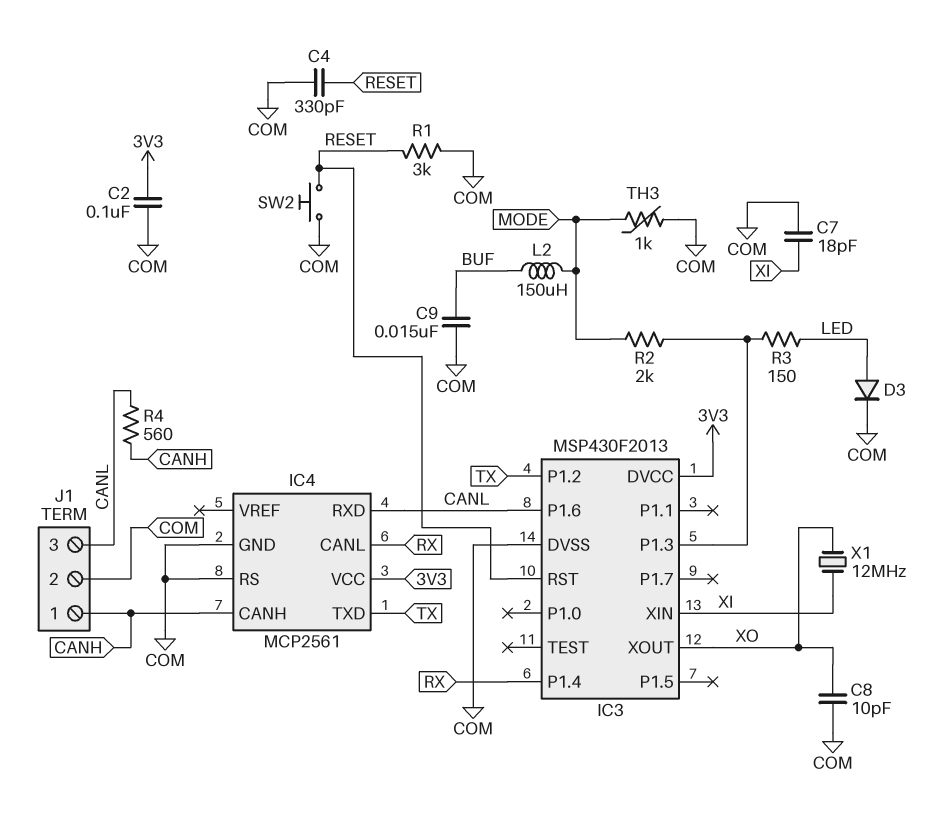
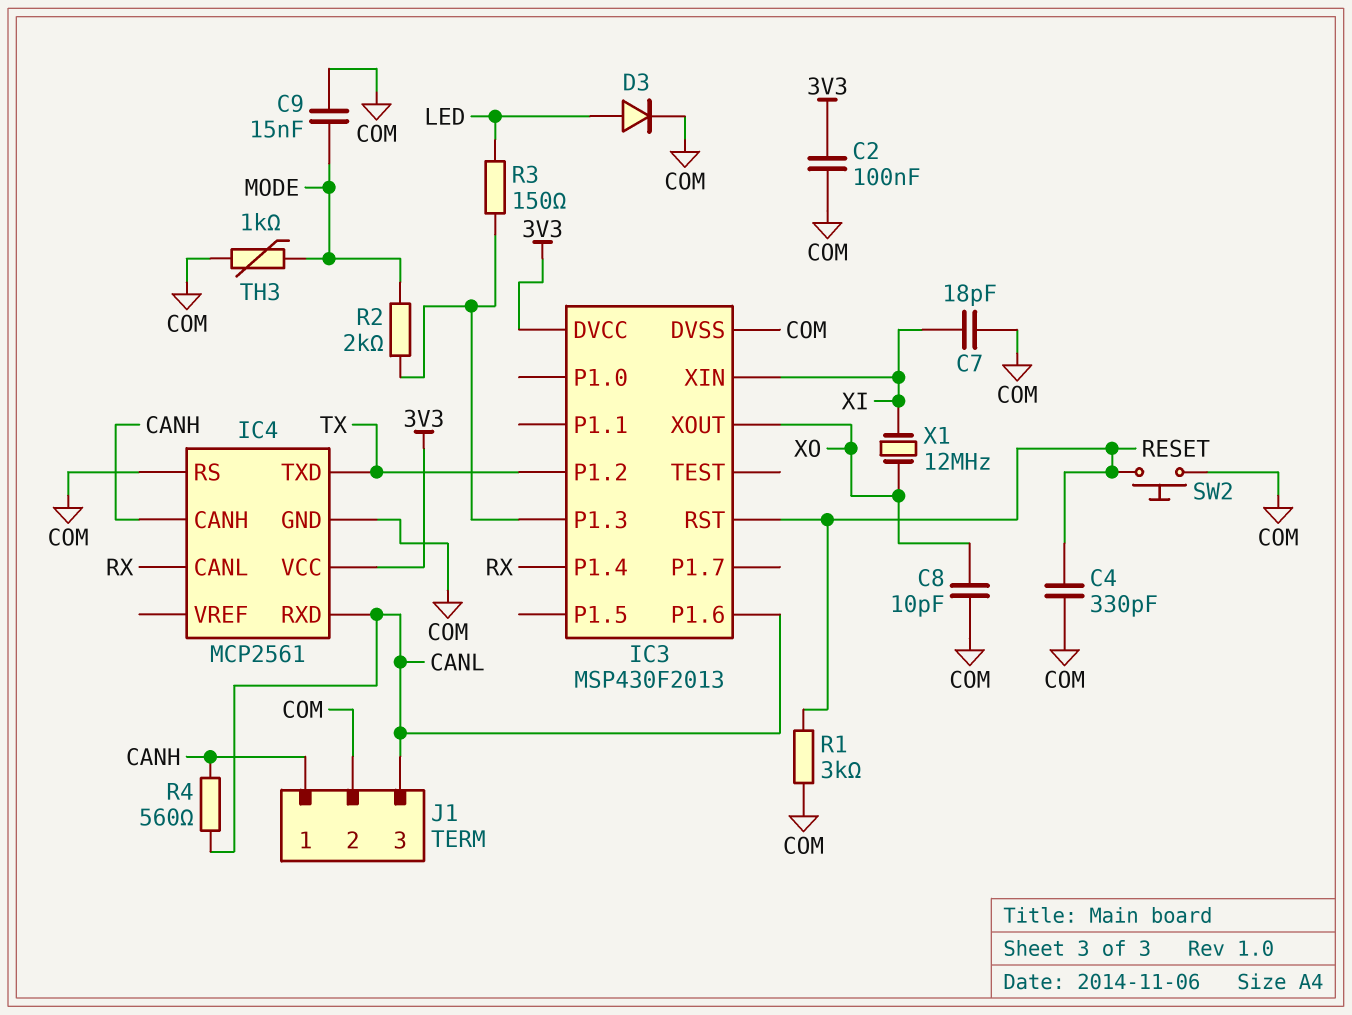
C9: 15nF (BUF, COM) -> 15nF (COM, MODE)
L2: 150uH (BUF, MODE) -> none

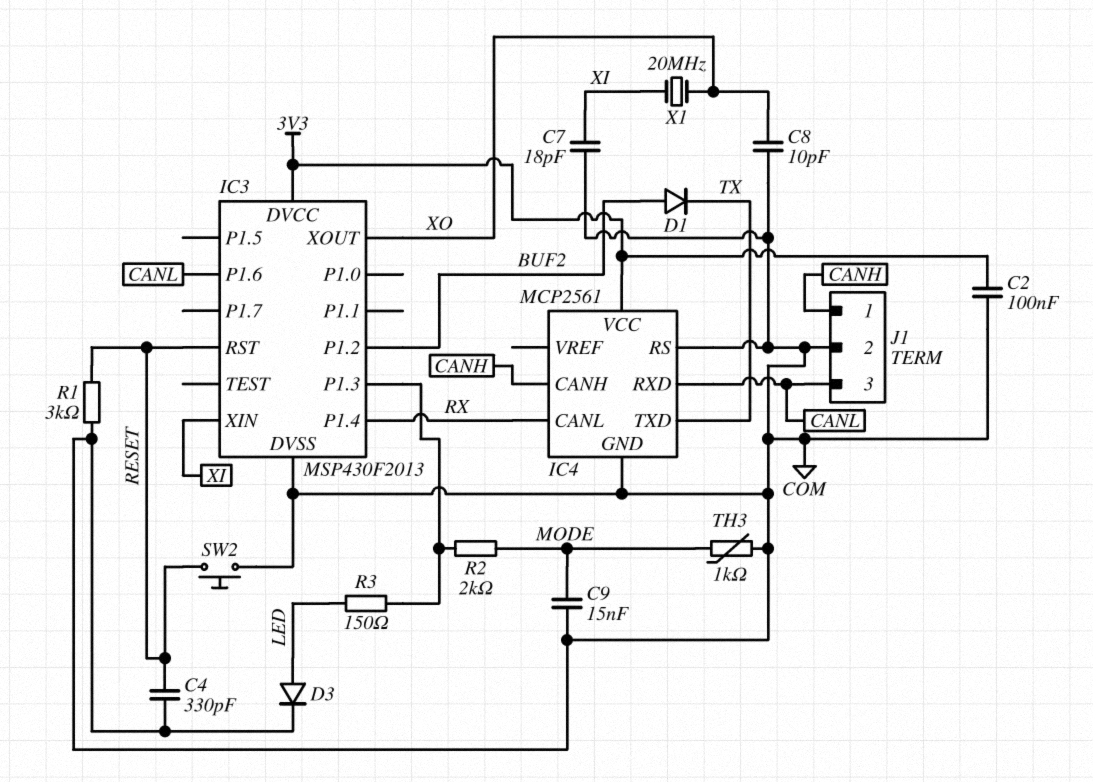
D1: none -> diode (A BUF2, K TX)
IC3 pin P1.2: TX -> BUF2
R4: 560 (CANH, CANL) -> none
X1: 12MHz (XI, XO) -> 20MHz (XI, XO)

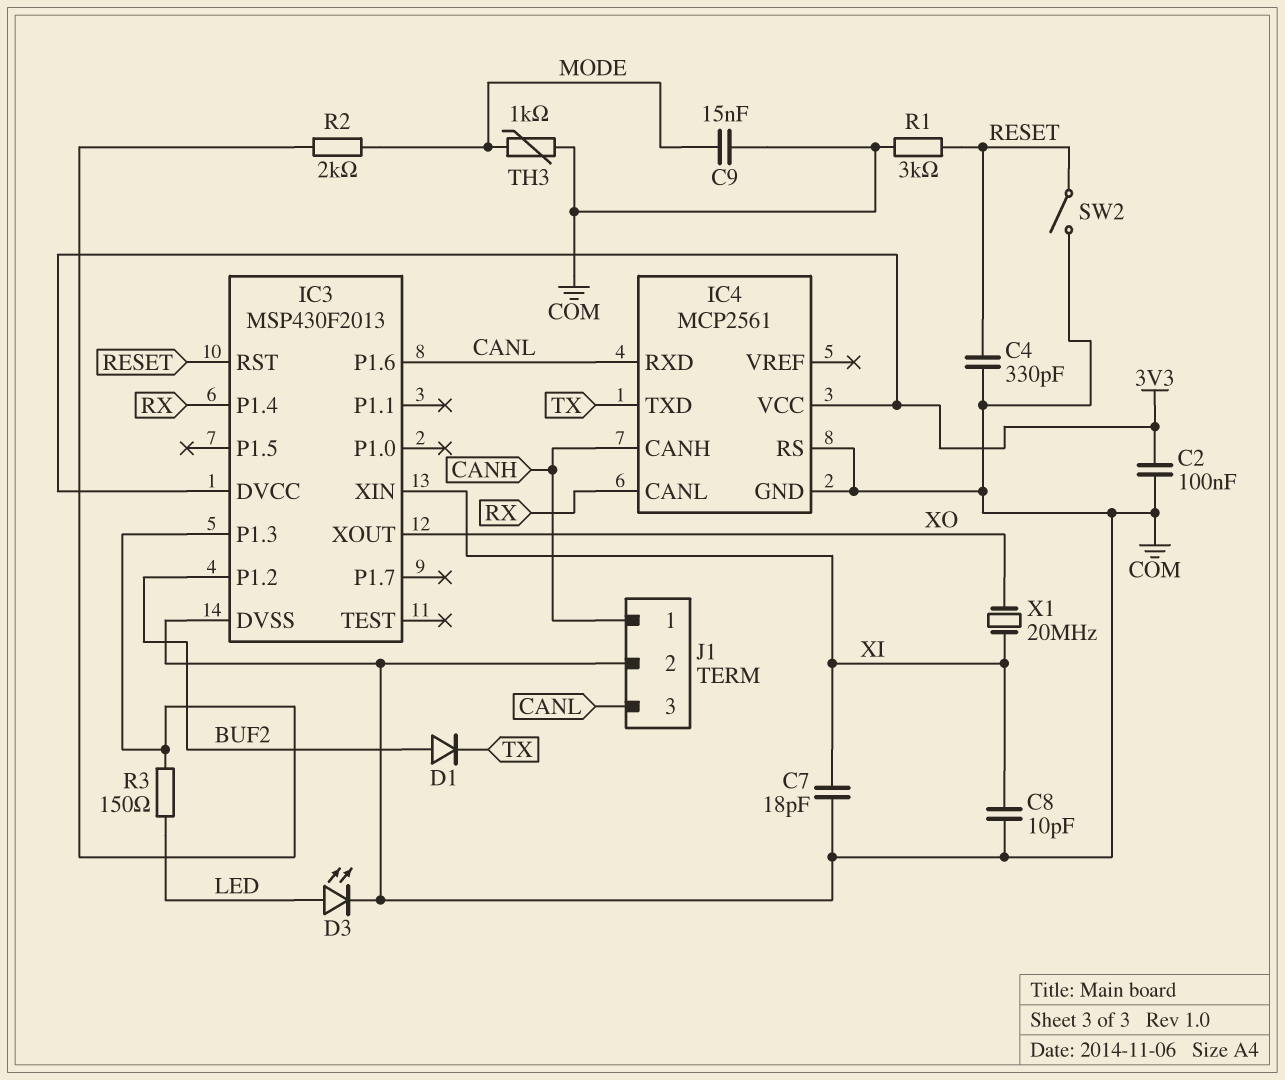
C8: 10pF (COM, XO) -> 10pF (COM, XI)
D3: diode (A LED, K COM) -> LED (A LED, K COM)
SW2: button (COM, RESET) -> switch (COM, RESET)

